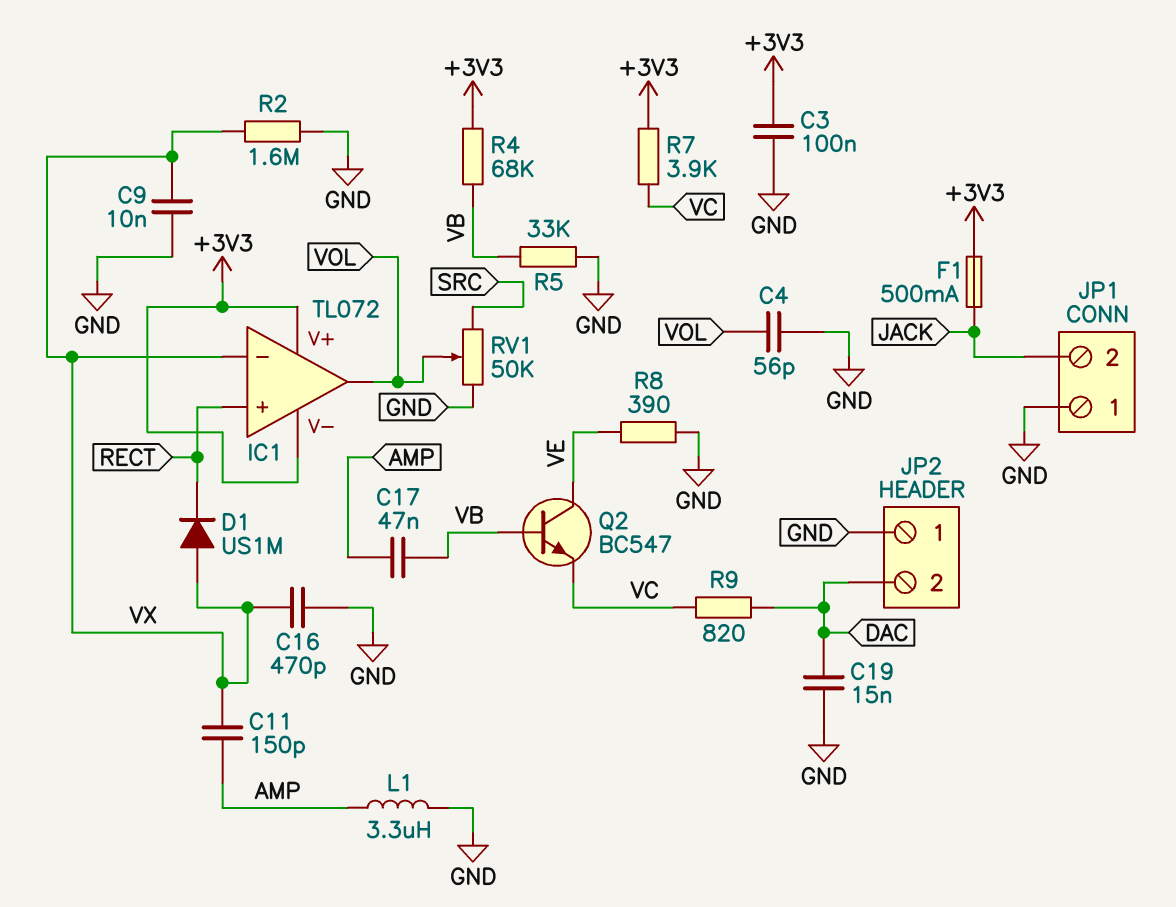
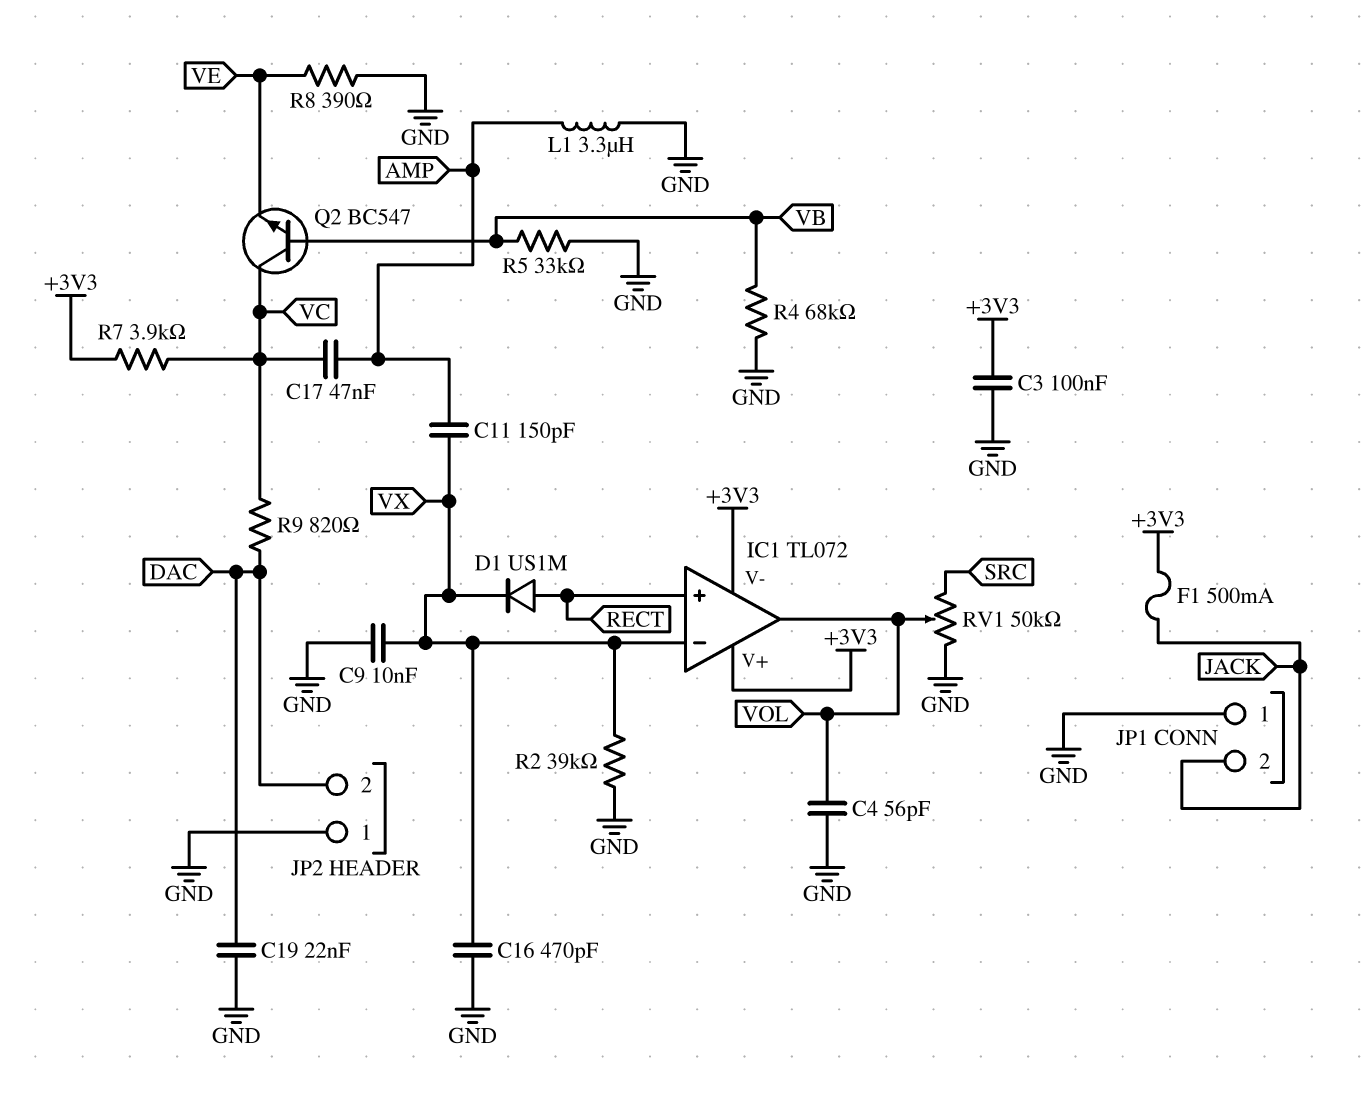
C17: 47nF (AMP, VB) -> 47nF (AMP, VC)
C19: 15nF (DAC, GND) -> 22nF (DAC, GND)
D1: diode US1M (A VX, K RECT) -> diode US1M (A RECT, K VX)
Q2: NPN BC547 (B VB, C VE, E VC) -> NPN BC547 (B VB, C VC, E VE)
R2: 1.6M (GND, VX) -> 39k (GND, VX)
R4: 68k (+3V3, VB) -> 68k (GND, VB)

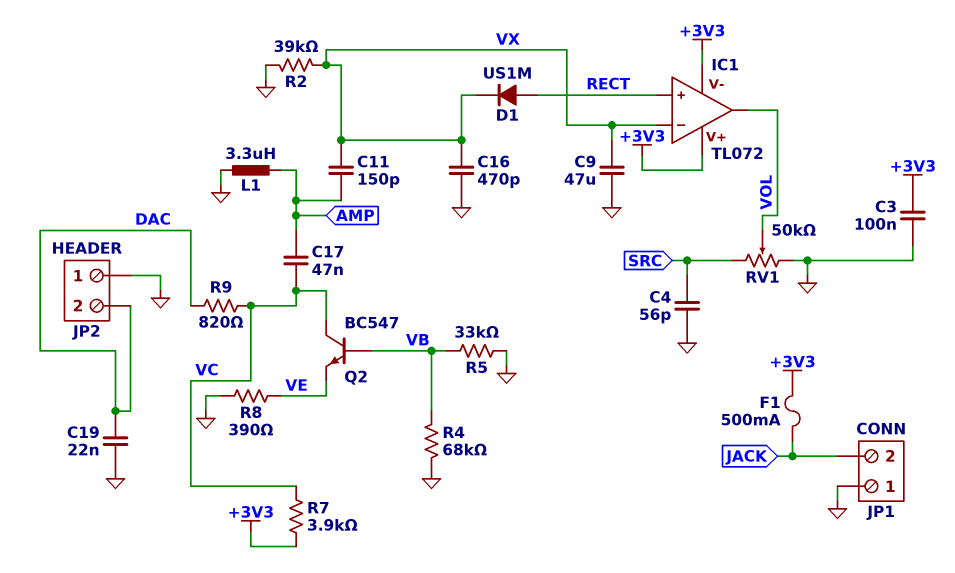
C4: 56pF (GND, VOL) -> 56pF (GND, SRC)
C9: 10nF (GND, VX) -> 47uF (GND, VX)

